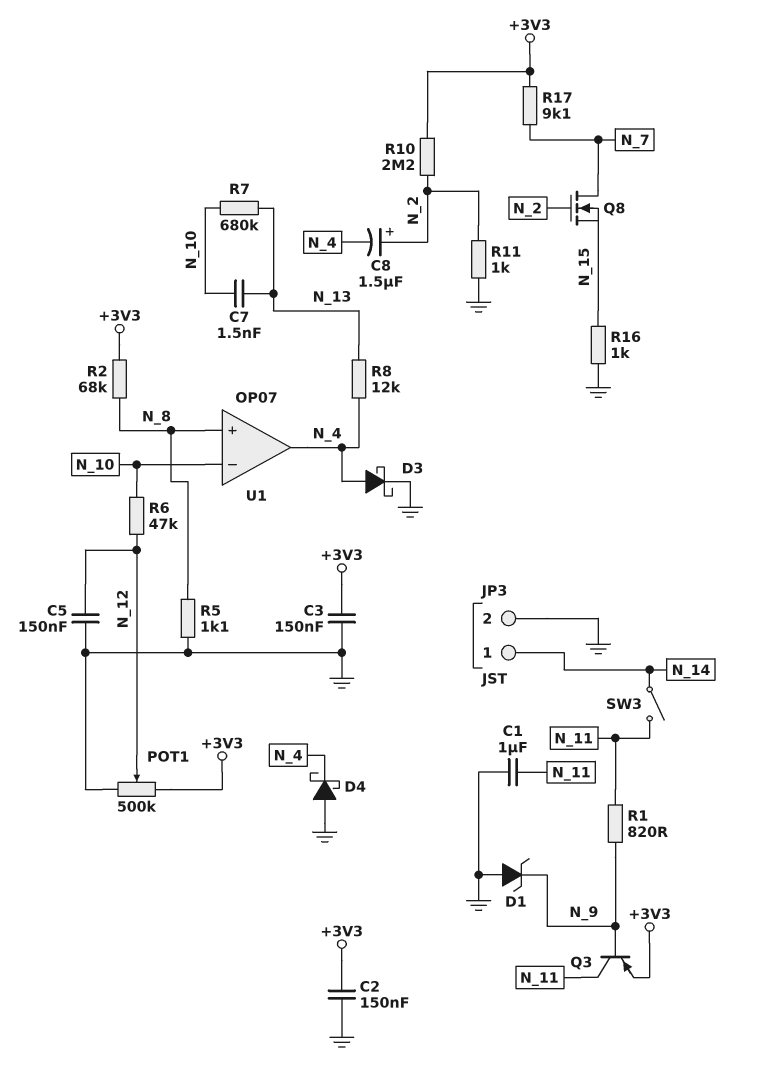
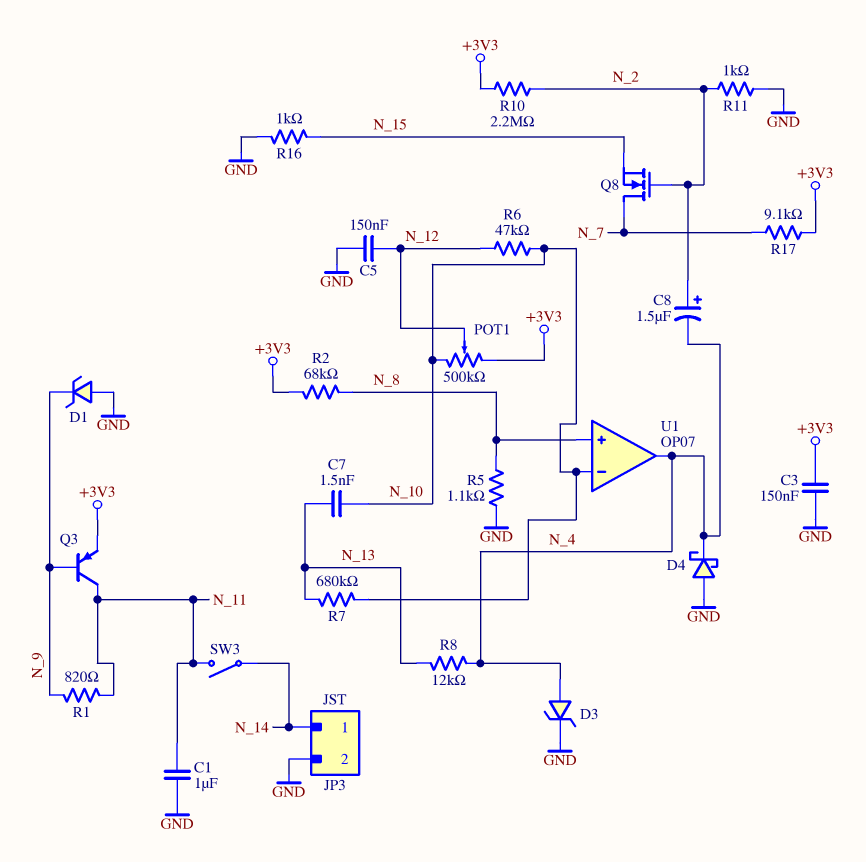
C2: 150nF (+3V3, GND) -> none
D3: schottky (A N_4, K GND) -> zener (A N_4, K GND)
POT1: 500k (+3V3, GND, wiper N_12) -> 500k (+3V3, N_10, wiper N_12)

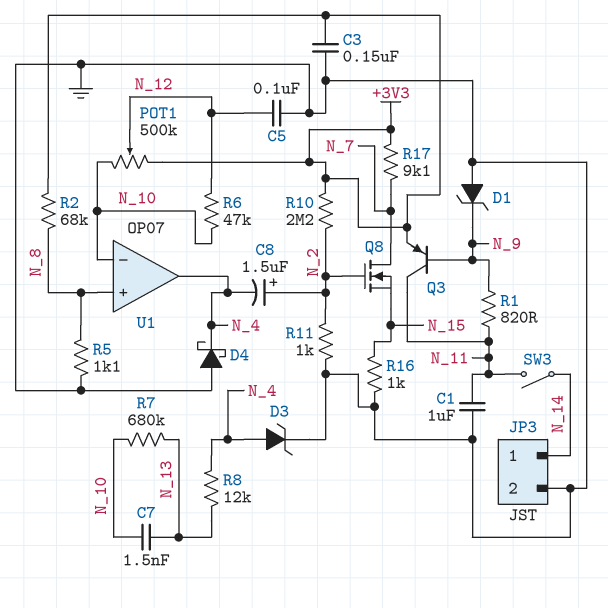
C5: 150nF (GND, N_12) -> 100nF (GND, N_12)

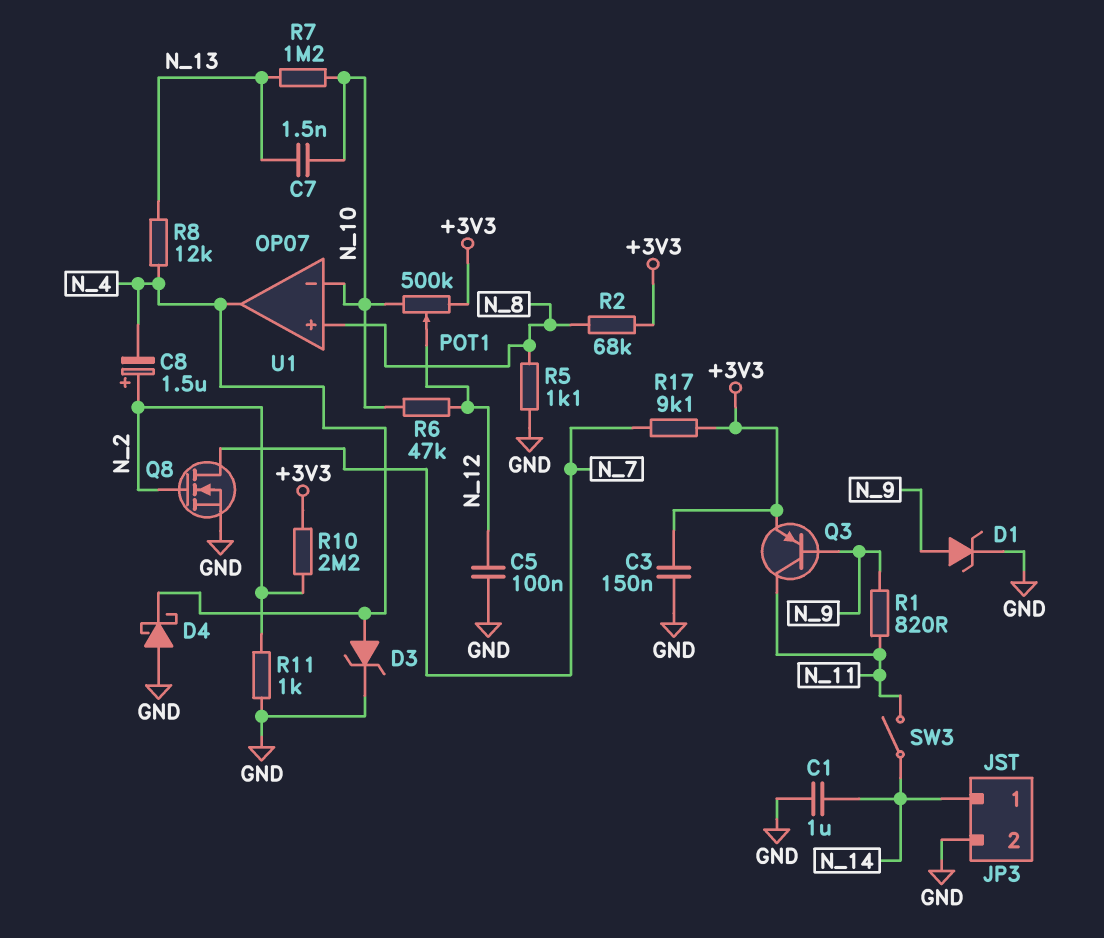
C1: 1uF (GND, N_11) -> 1uF (GND, N_14)
D1: zener (A GND, K N_9) -> zener (A N_9, K GND)
Q8: NMOS (G N_2, D N_7, S N_15) -> NMOS (G N_2, D N_7, S GND)
R7: 680k (N_10, N_13) -> 1.2M (N_10, N_13)
R16: 1k (GND, N_15) -> none

